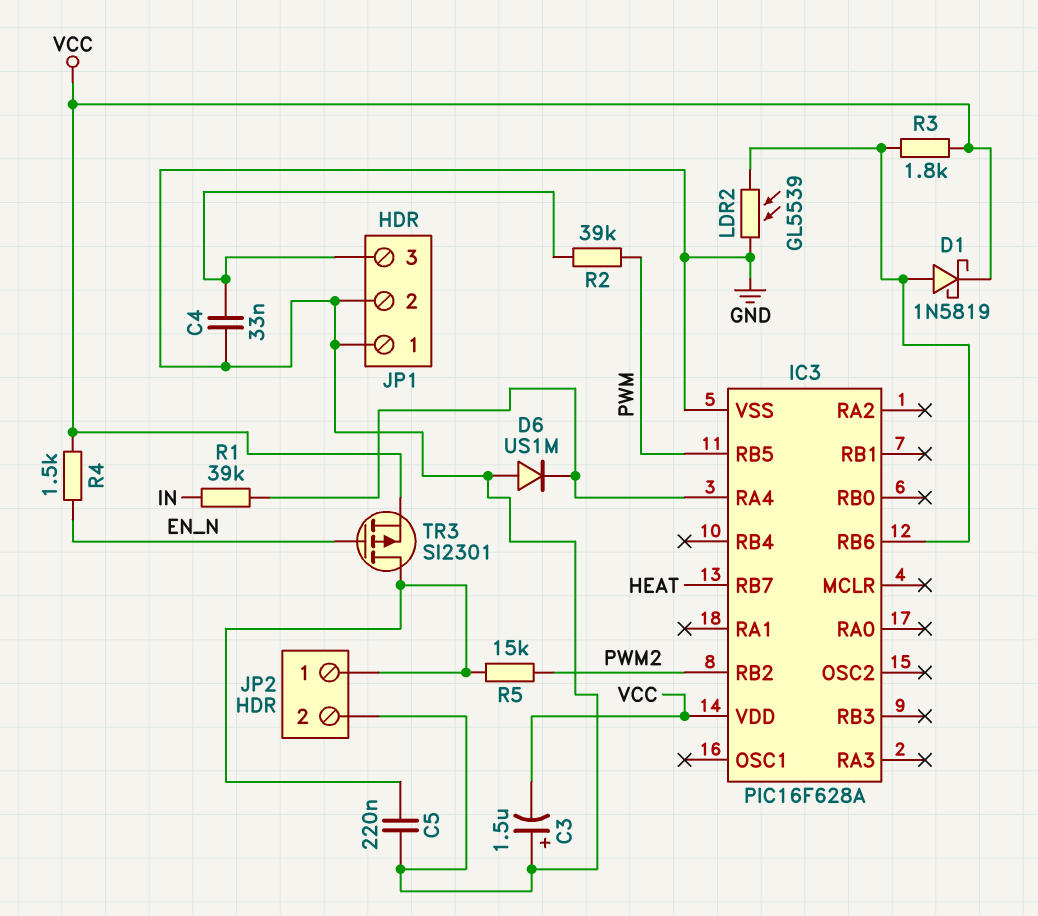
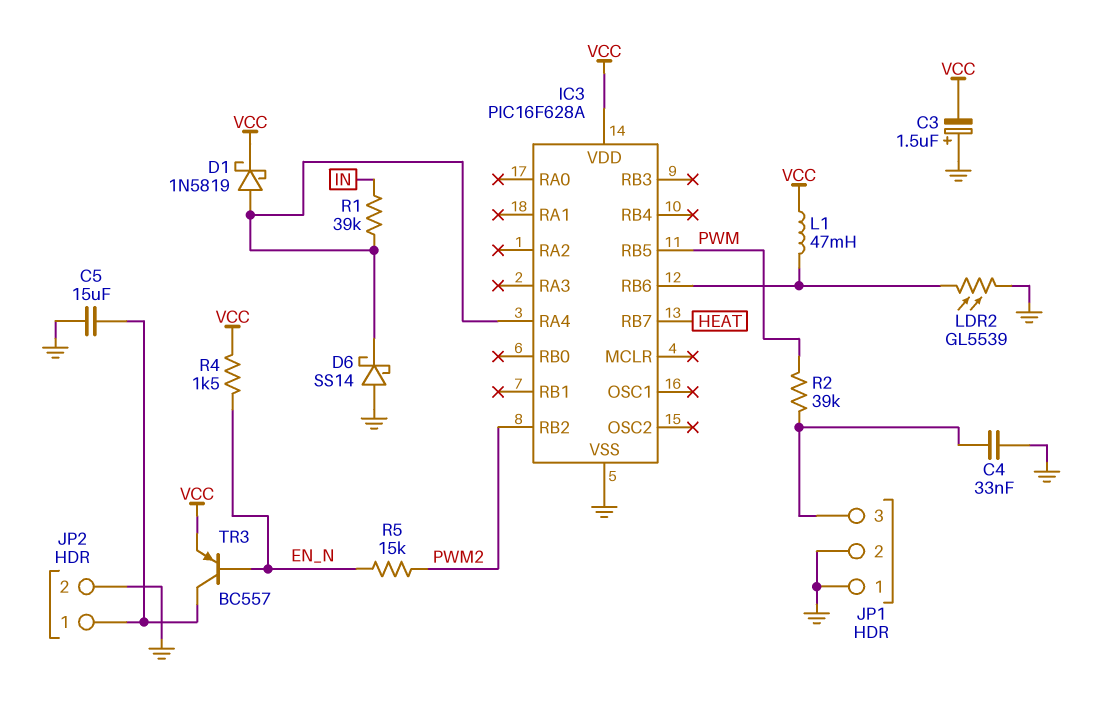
C5: 220nF (GND, JP2/1) -> 15uF (GND, JP2/1)
D1: schottky 1N5819 (A IC3/RB6, K VCC) -> schottky 1N5819 (A IC3/RA4, K VCC)
D6: diode US1M (A GND, K IC3/RA4) -> schottky SS14 (A GND, K IC3/RA4)
L1: none -> 47mH (IC3/RB6, VCC)
R3: 1.8k (IC3/RB6, VCC) -> none
R5: 15k (JP2/1, PWM2) -> 15k (EN_N, PWM2)
TR3: PMOS SI2301 (G EN_N, D JP2/1, S VCC) -> PNP BC557 (B EN_N, C JP2/1, E VCC)

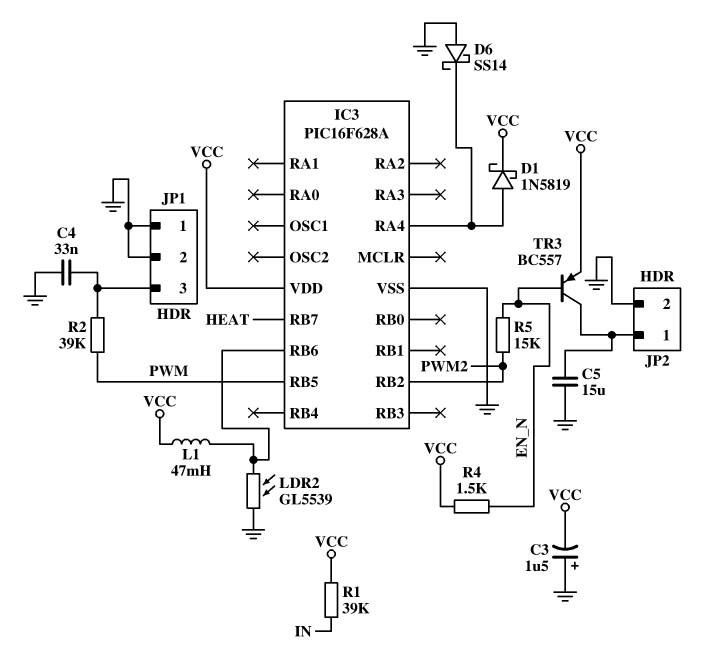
R1: 39k (IC3/RA4, IN) -> 39k (IN, VCC)

